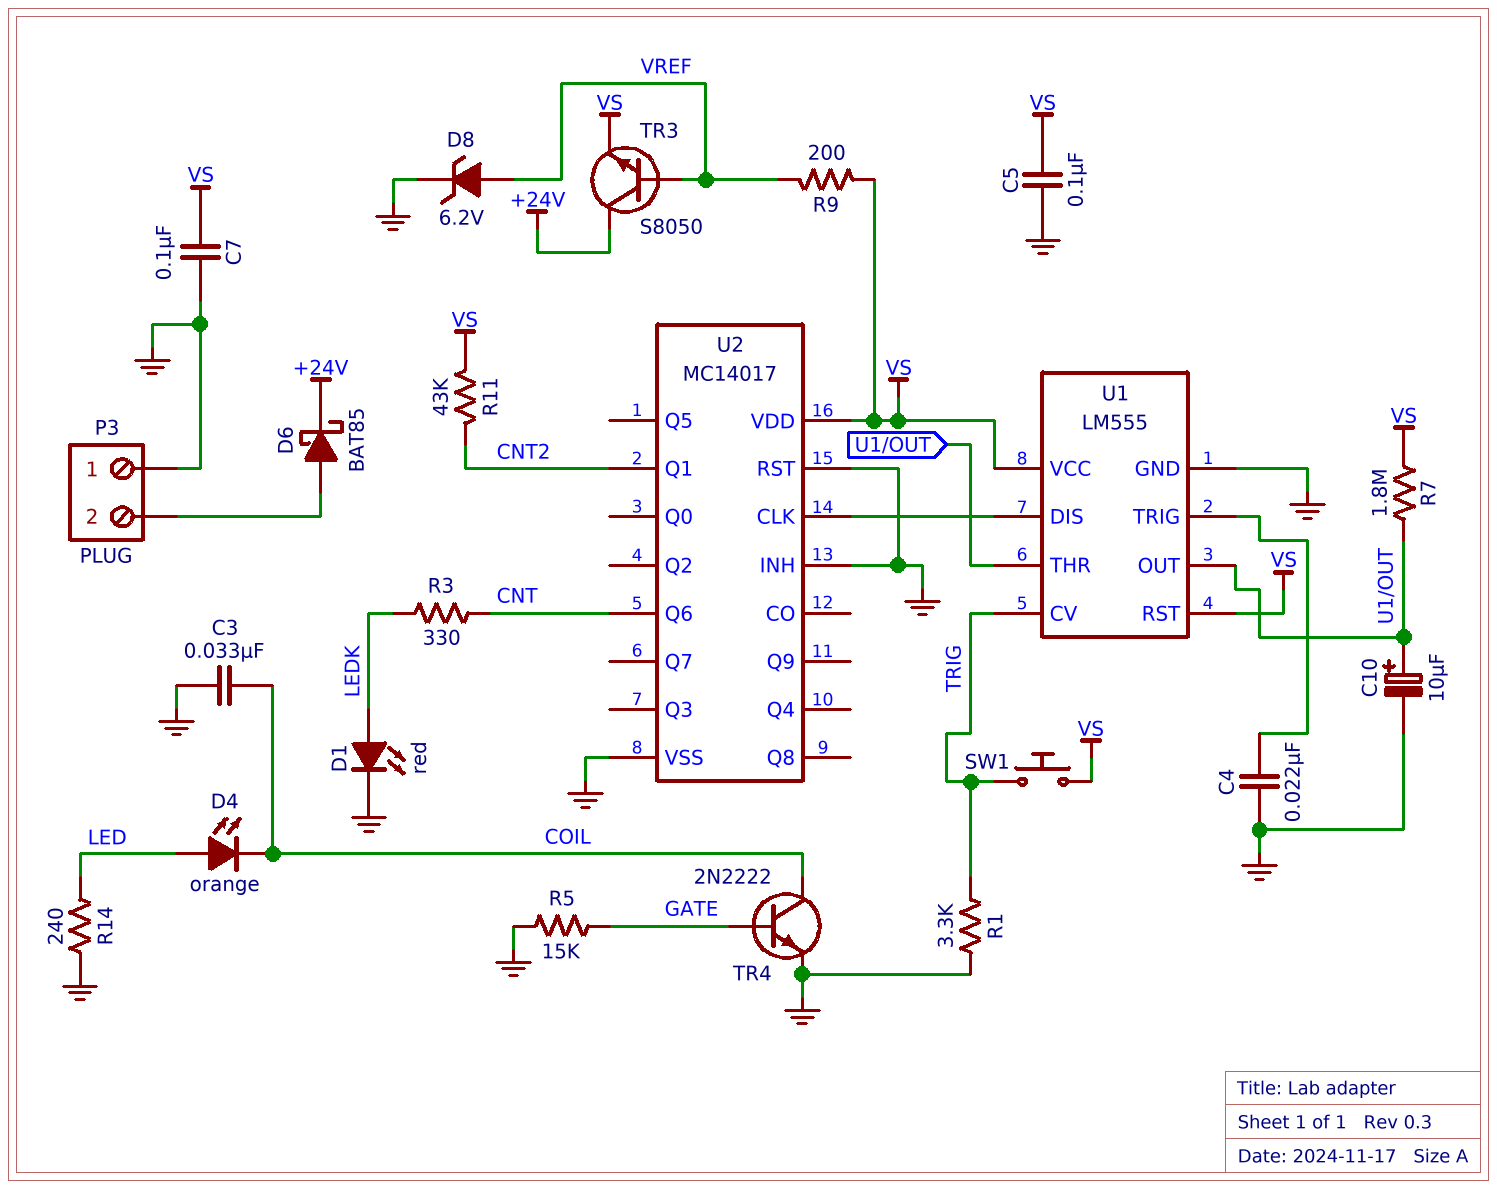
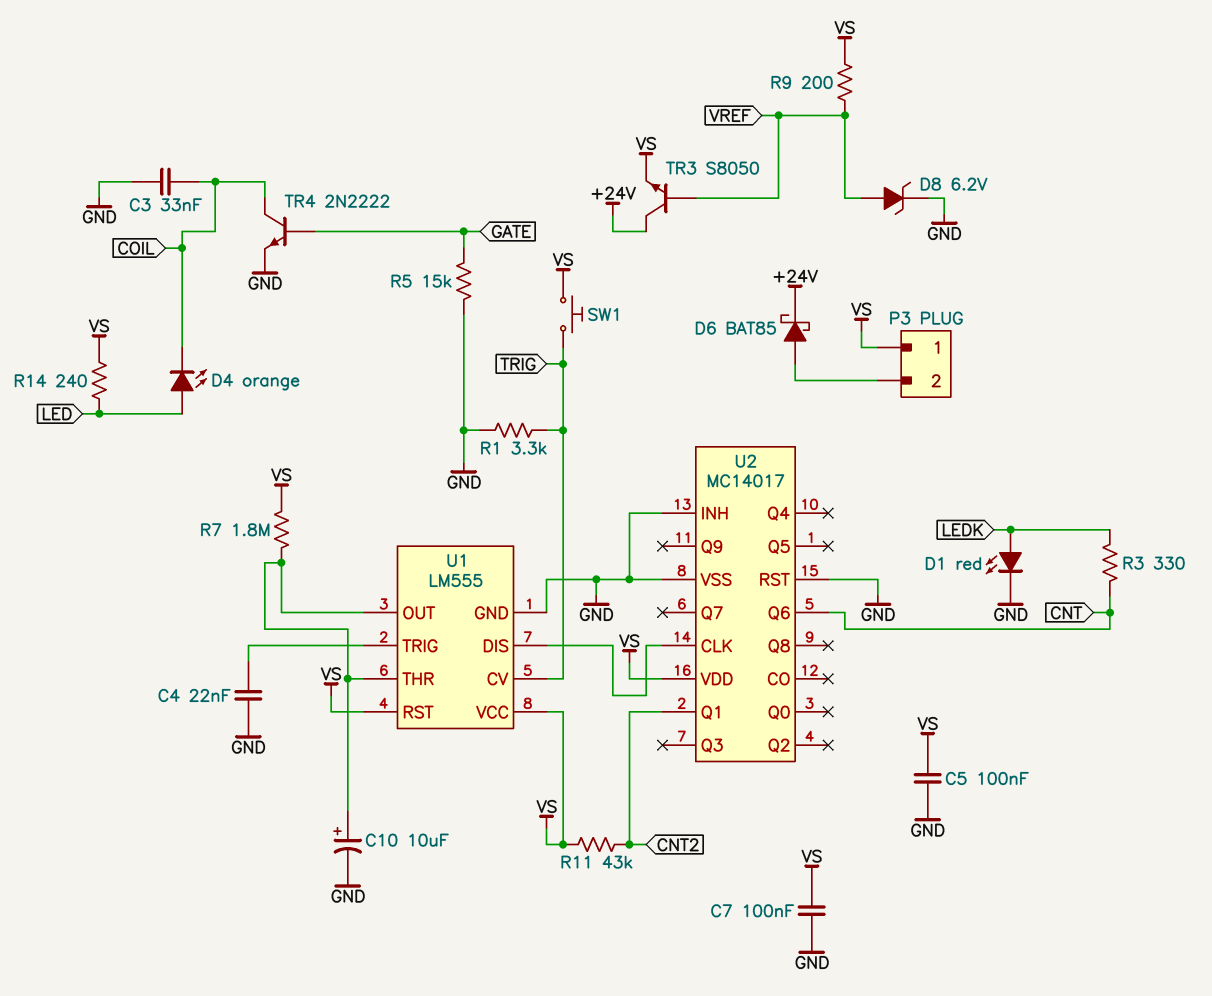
P3 pin 1: GND -> VS
R14: 240 (GND, LED) -> 240 (LED, VS)

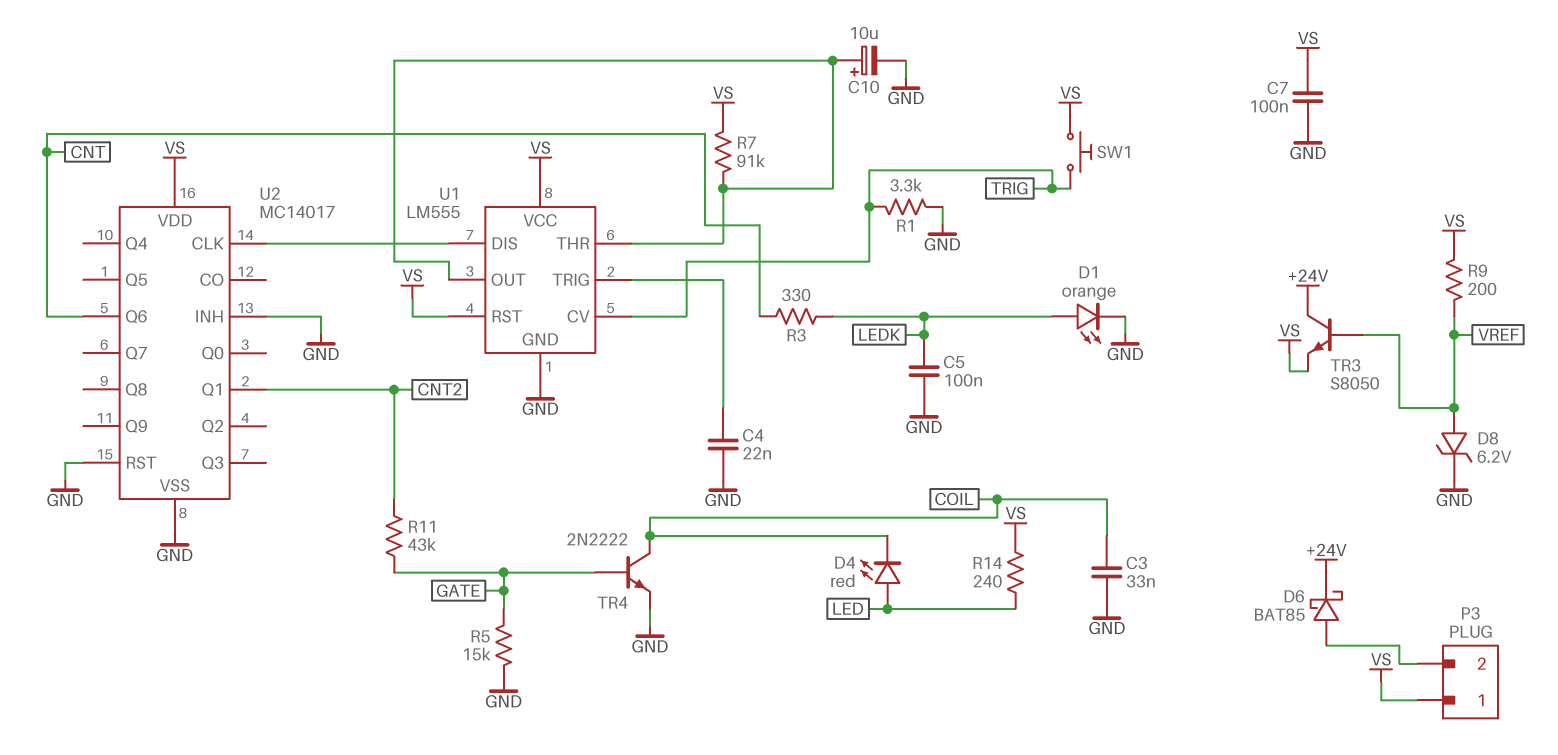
C5: 100nF (GND, VS) -> 100nF (GND, LEDK)
D1: LED red (A LEDK, K GND) -> LED orange (A LEDK, K GND)
D4: LED orange (A LED, K COIL) -> LED red (A LED, K COIL)
R7: 1.8M (U1/OUT, VS) -> 91k (U1/OUT, VS)
R11: 43k (CNT2, VS) -> 43k (CNT2, GATE)

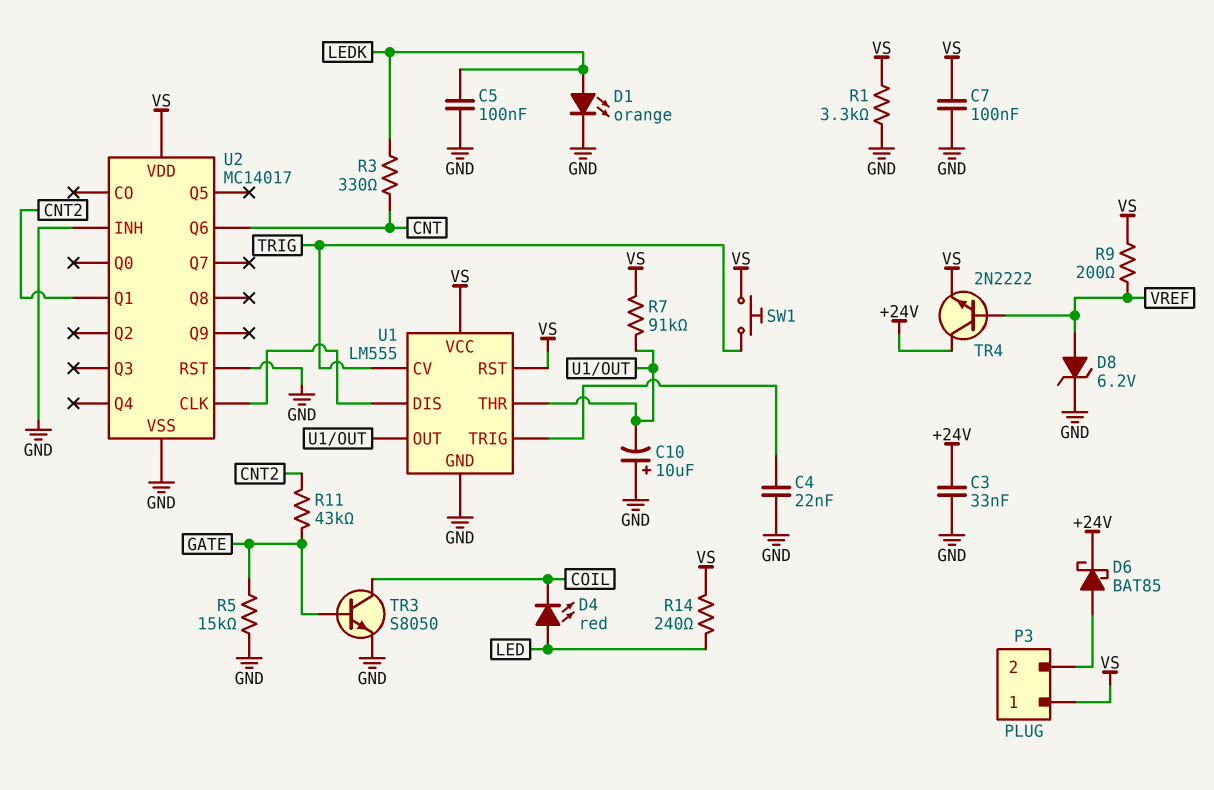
C3: 33nF (COIL, GND) -> 33nF (+24V, GND)
C10: 10uF (plus U1/OUT, minus GND) -> 10uF (plus GND, minus U1/OUT)
R1: 3.3k (GND, TRIG) -> 3.3k (GND, VS)
TR3: NPN S8050 (B VREF, C +24V, E VS) -> NPN S8050 (B GATE, C COIL, E GND)
TR4: NPN 2N2222 (B GATE, C COIL, E GND) -> NPN 2N2222 (B VREF, C +24V, E VS)

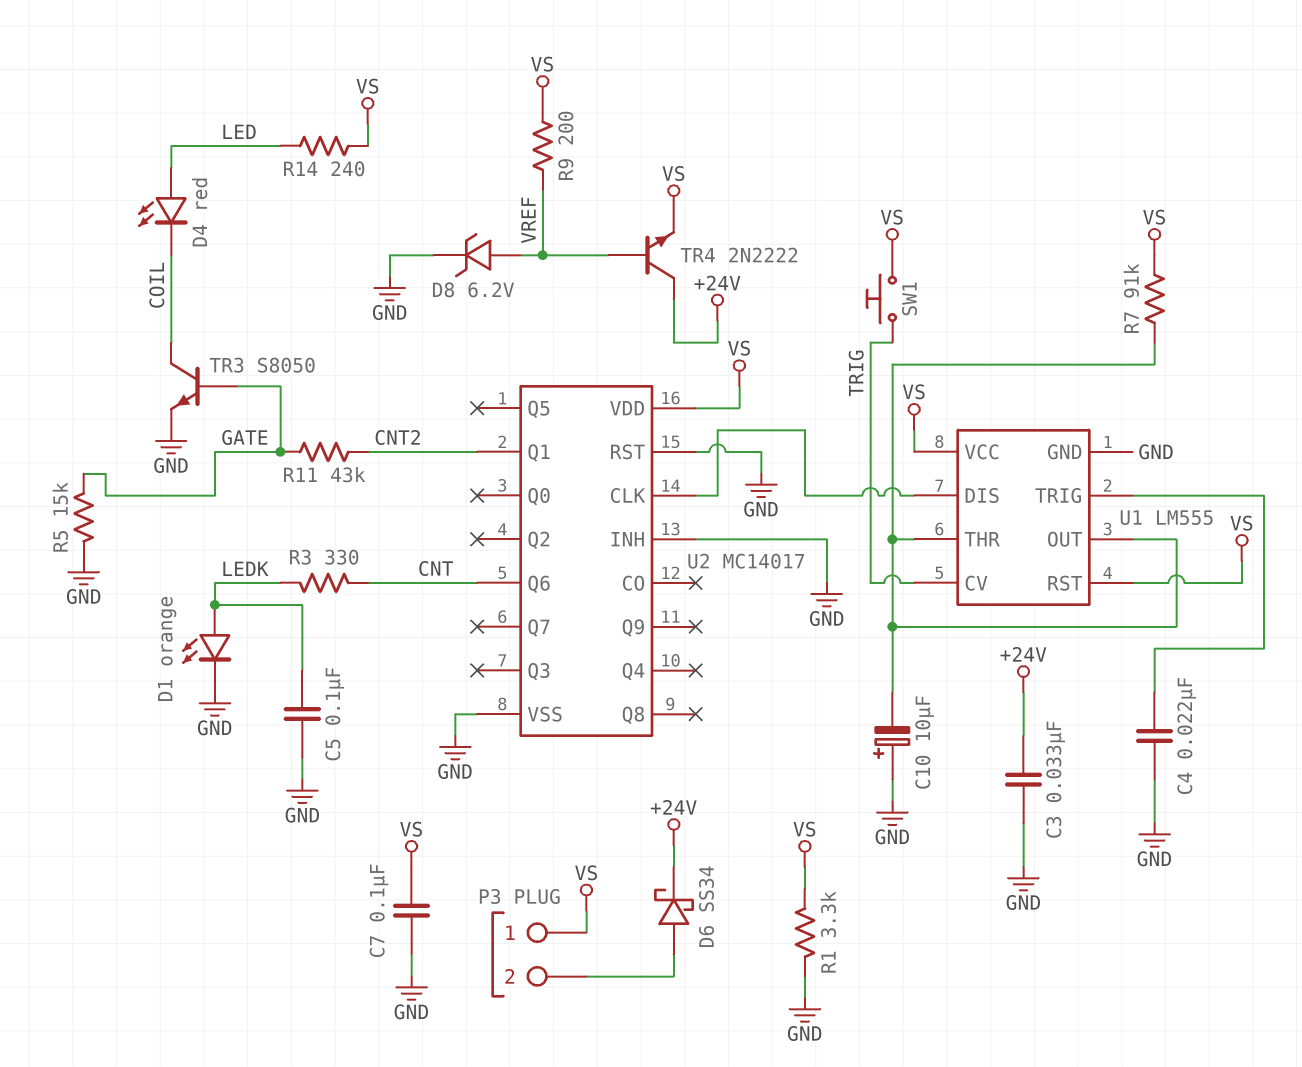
D6: schottky BAT85 (A P3/2, K +24V) -> schottky SS34 (A P3/2, K +24V)

